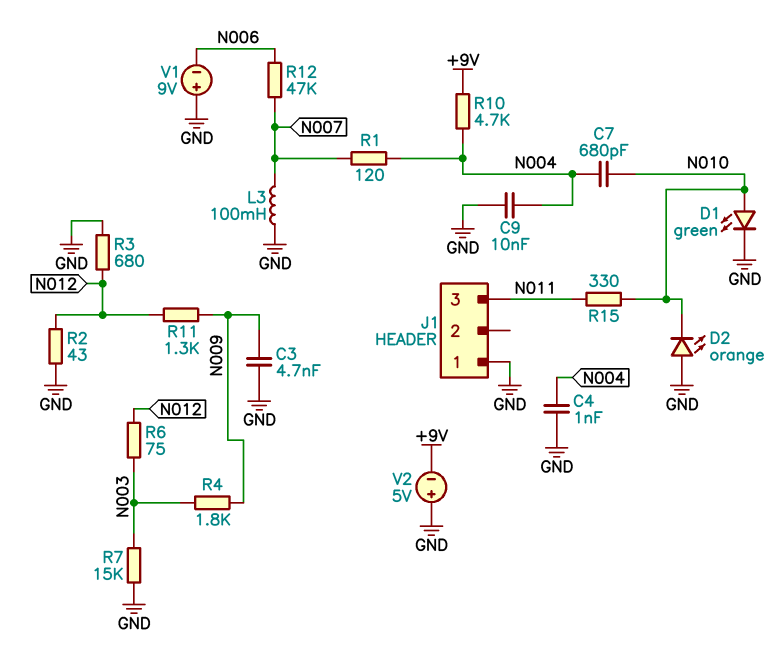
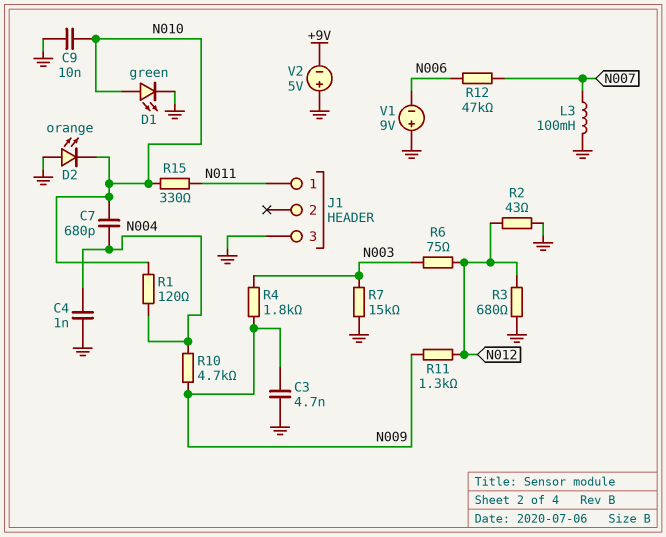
C9: 10nF (GND, N004) -> 10nF (GND, N010)
J1 pin 1: GND -> N011
J1 pin 3: N011 -> GND
R1: 120 (N004, N007) -> 120 (N004, N010)
R10: 4.7k (+9V, N004) -> 4.7k (N004, N009)

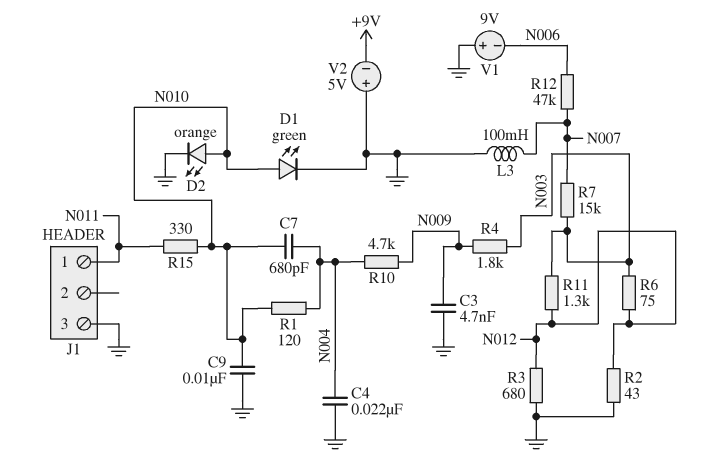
C4: 1nF (GND, N004) -> 22nF (GND, N004)
D2: LED orange (A GND, K N010) -> LED orange (A N010, K GND)
R7: 15k (GND, N003) -> 15k (N003, N007)
R11: 1.3k (N009, N012) -> 1.3k (N003, N012)

